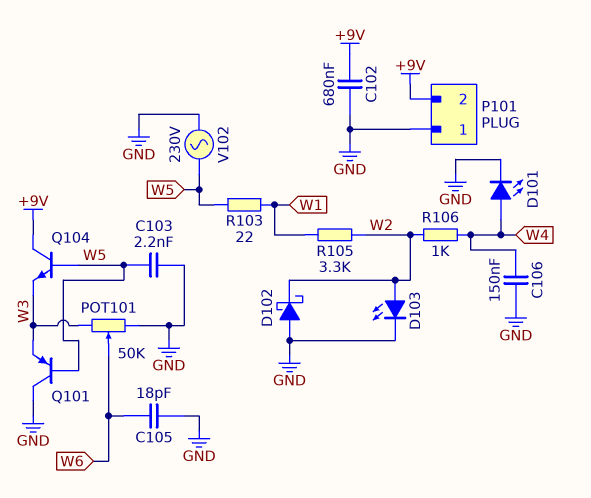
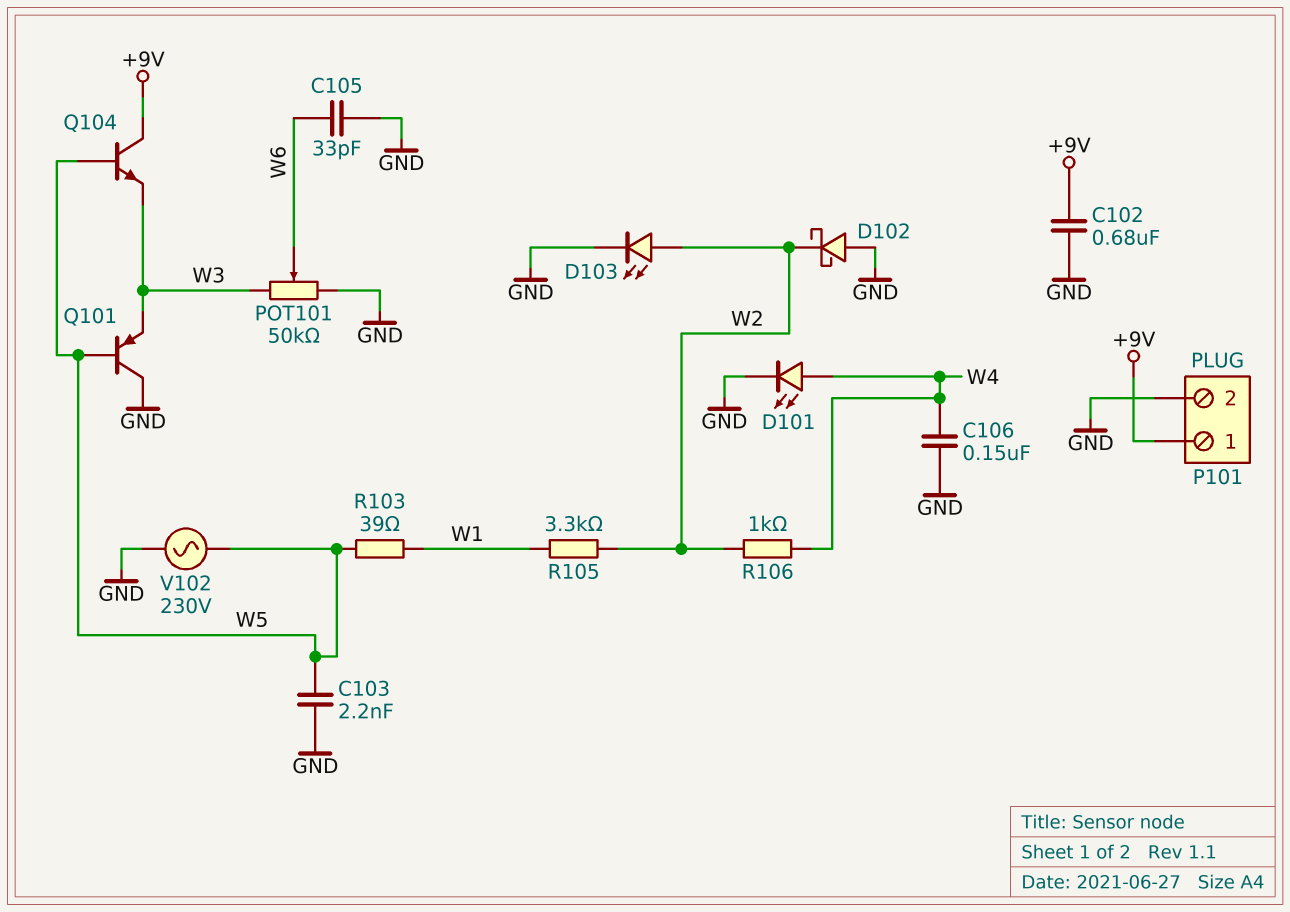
C105: 18pF (GND, W6) -> 33pF (GND, W6)
P101 pin 1: GND -> +9V
P101 pin 2: +9V -> GND
R103: 22 (W1, W5) -> 39 (W1, W5)

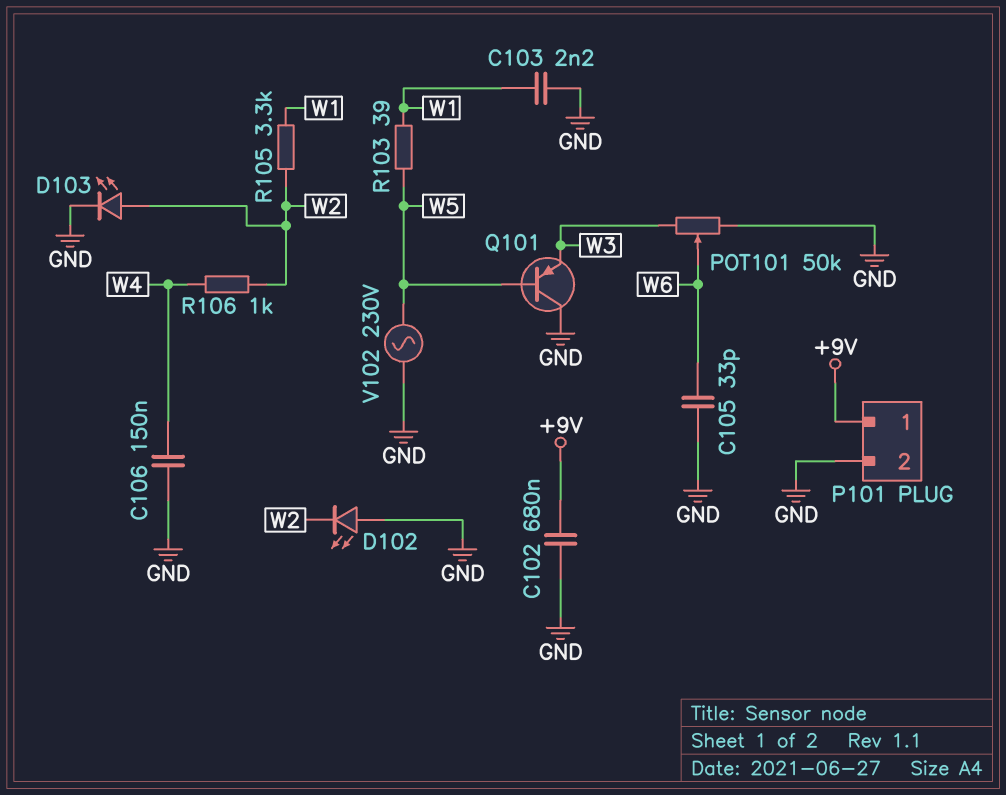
C103: 2.2nF (GND, W5) -> 2.2nF (GND, W1)
D101: LED (A W4, K GND) -> none
D102: schottky (A GND, K W2) -> LED (A GND, K W2)
Q104: NPN (B W5, C +9V, E W3) -> none

